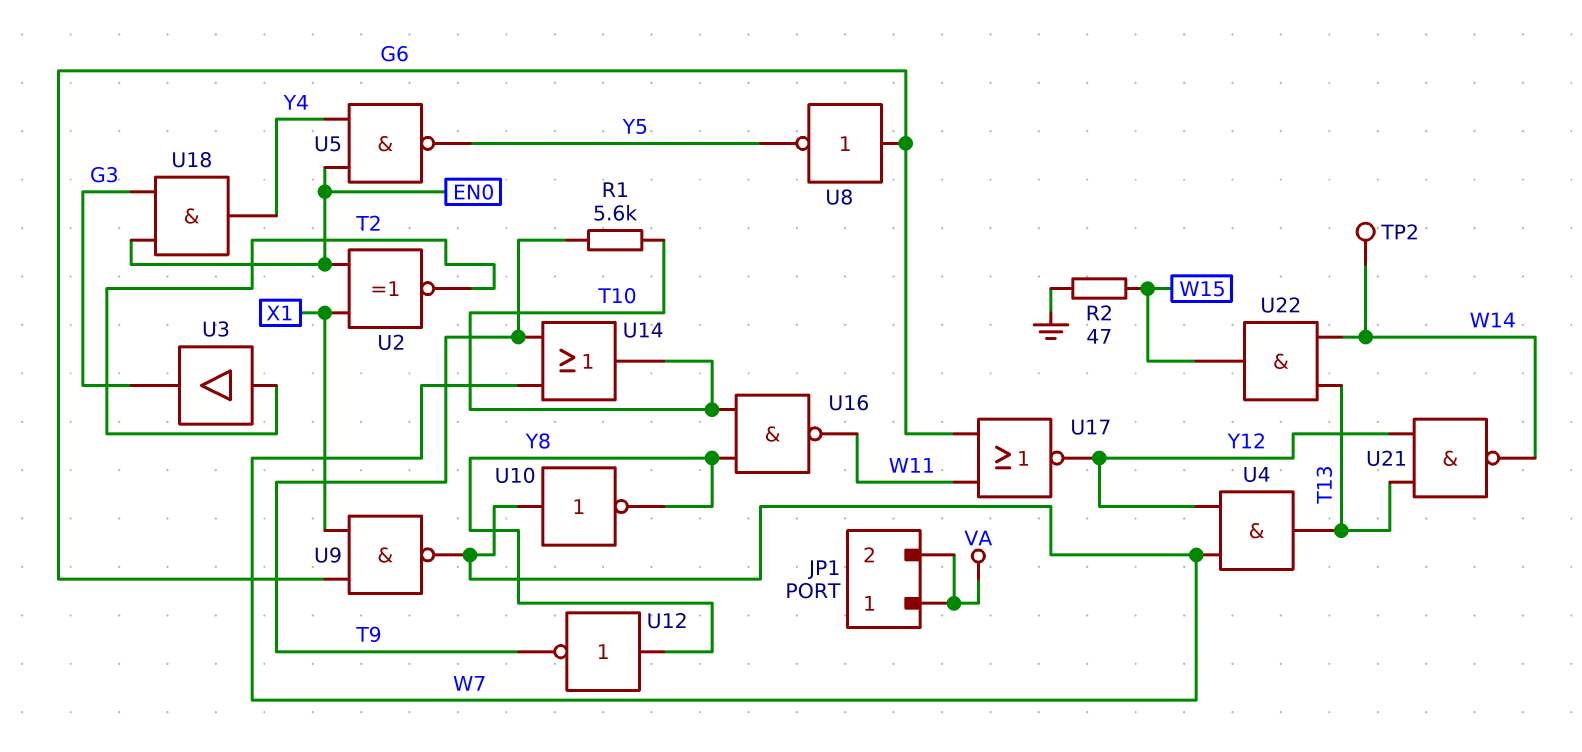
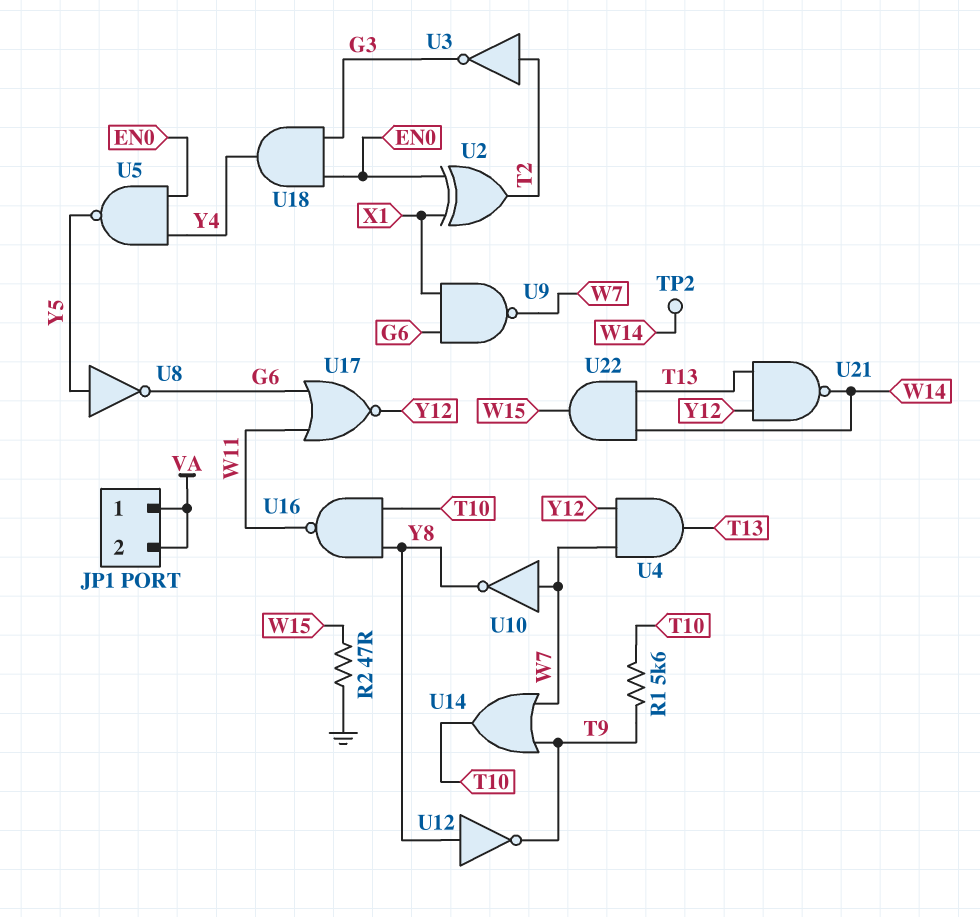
U2: XNOR (in EN0, in X1, out T2) -> XOR (in EN0, in X1, out T2)
U3: buffer (in T2, out G3) -> NOT (in T2, out G3)
U8: NOT (in G6, out Y5) -> NOT (in Y5, out G6)

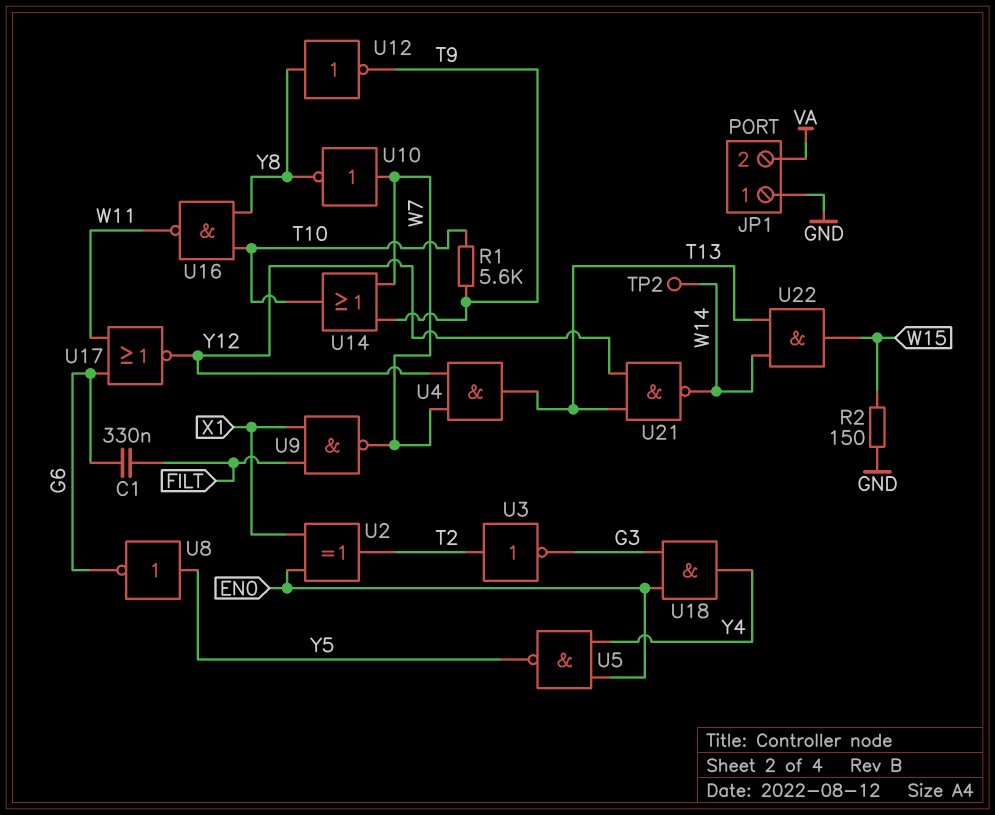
C1: none -> 330nF (FILT, G6)
JP1 pin 1: VA -> GND
R2: 47 (GND, W15) -> 150 (GND, W15)
U9: NAND (in G6, in X1, out W7) -> NAND (in FILT, in X1, out W7)

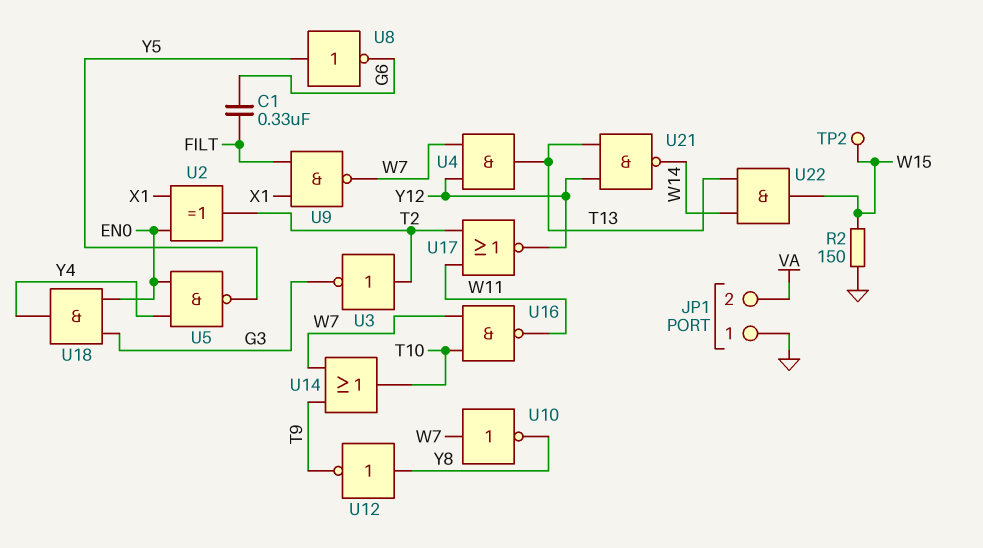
R1: 5.6k (T9, T10) -> none
TP2: test point (W14) -> test point (W15)
U16: NAND (in T10, in Y8, out W11) -> NAND (in T10, in W7, out W11)
U17: NOR (in G6, in W11, out Y12) -> NOR (in T2, in W11, out Y12)

